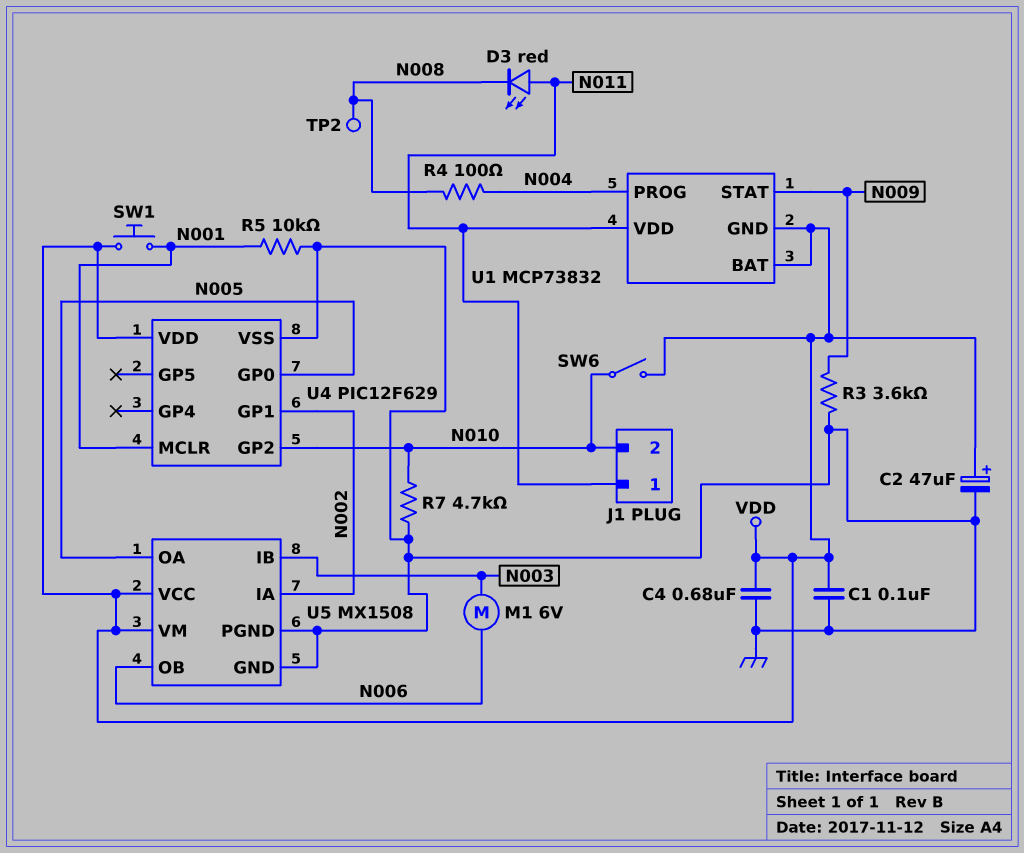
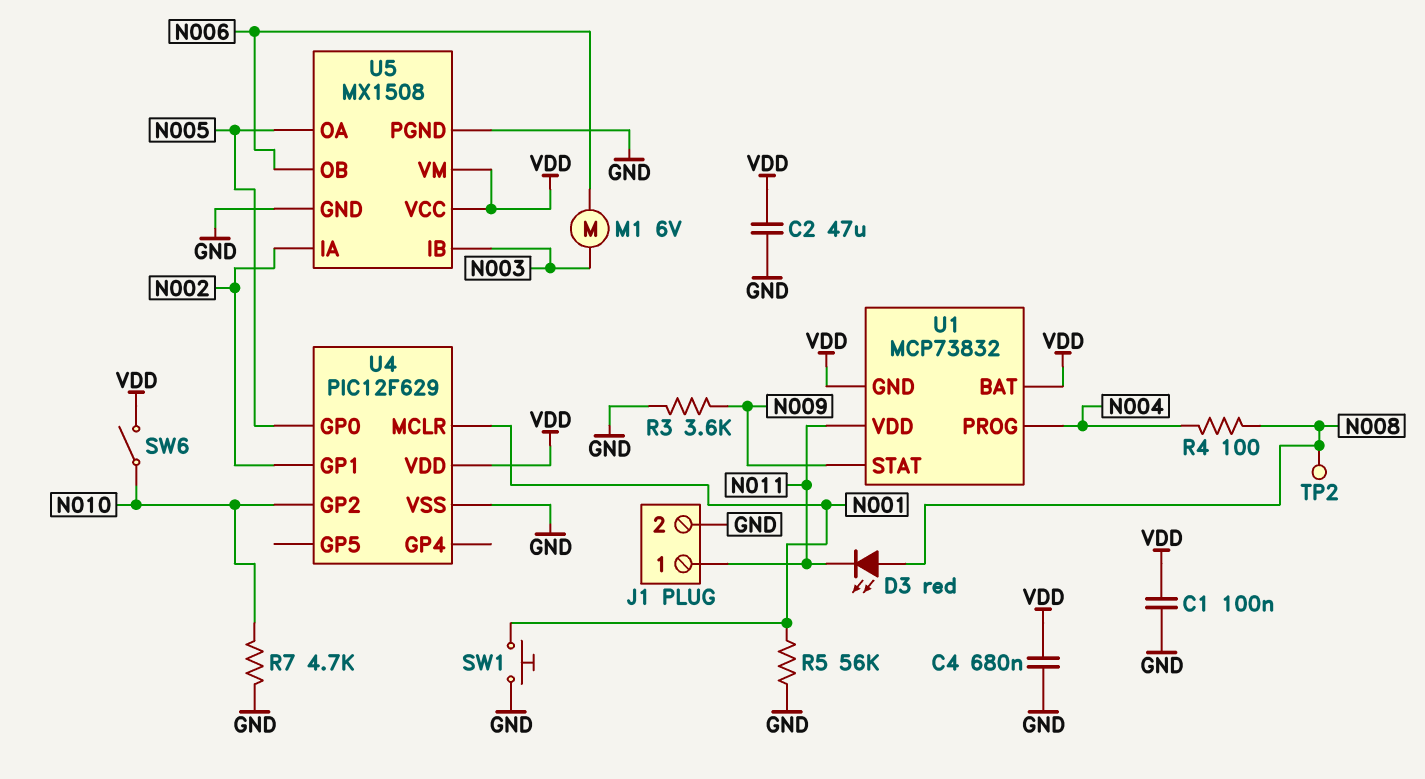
C2: 47uF (plus VDD, minus GND) -> 47uF (GND, VDD)
D3: LED red (A N011, K N008) -> LED red (A N008, K N011)
J1 pin 2: N010 -> GND
R5: 10k (GND, N001) -> 56k (GND, N001)
SW1: button (N001, VDD) -> button (GND, N001)

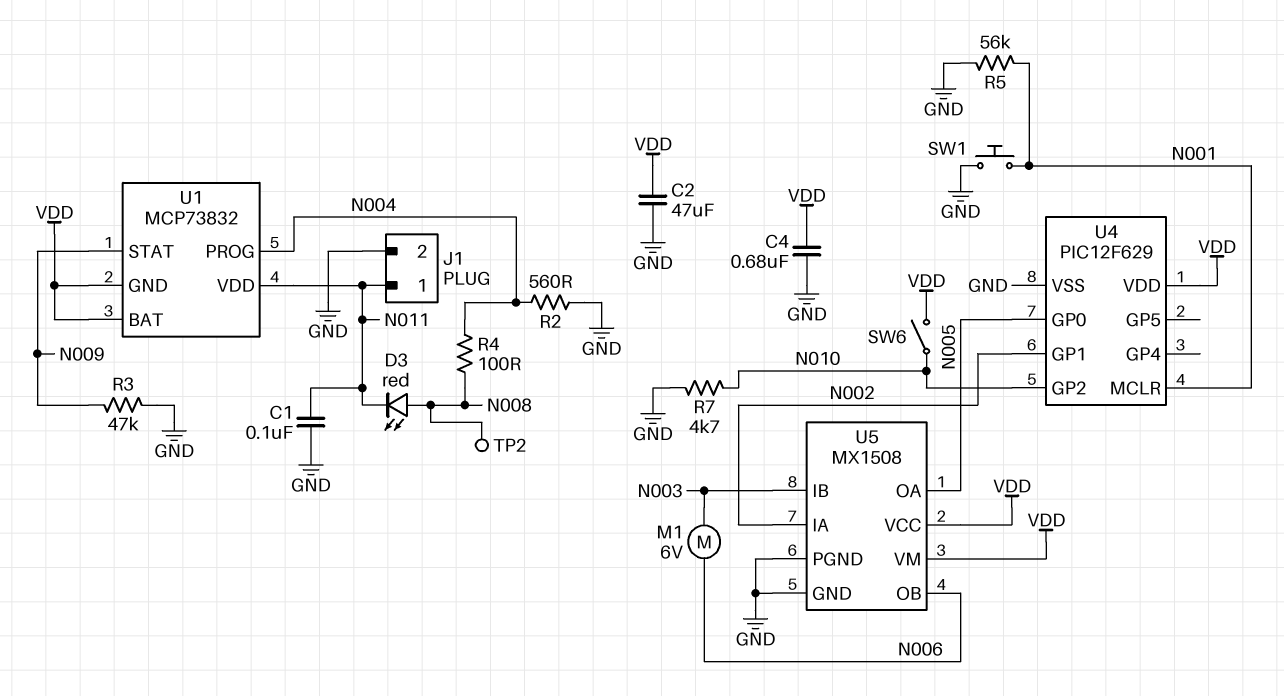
C1: 100nF (GND, VDD) -> 100nF (GND, N011)
R2: none -> 560 (GND, N004)
R3: 3.6k (GND, N009) -> 47k (GND, N009)

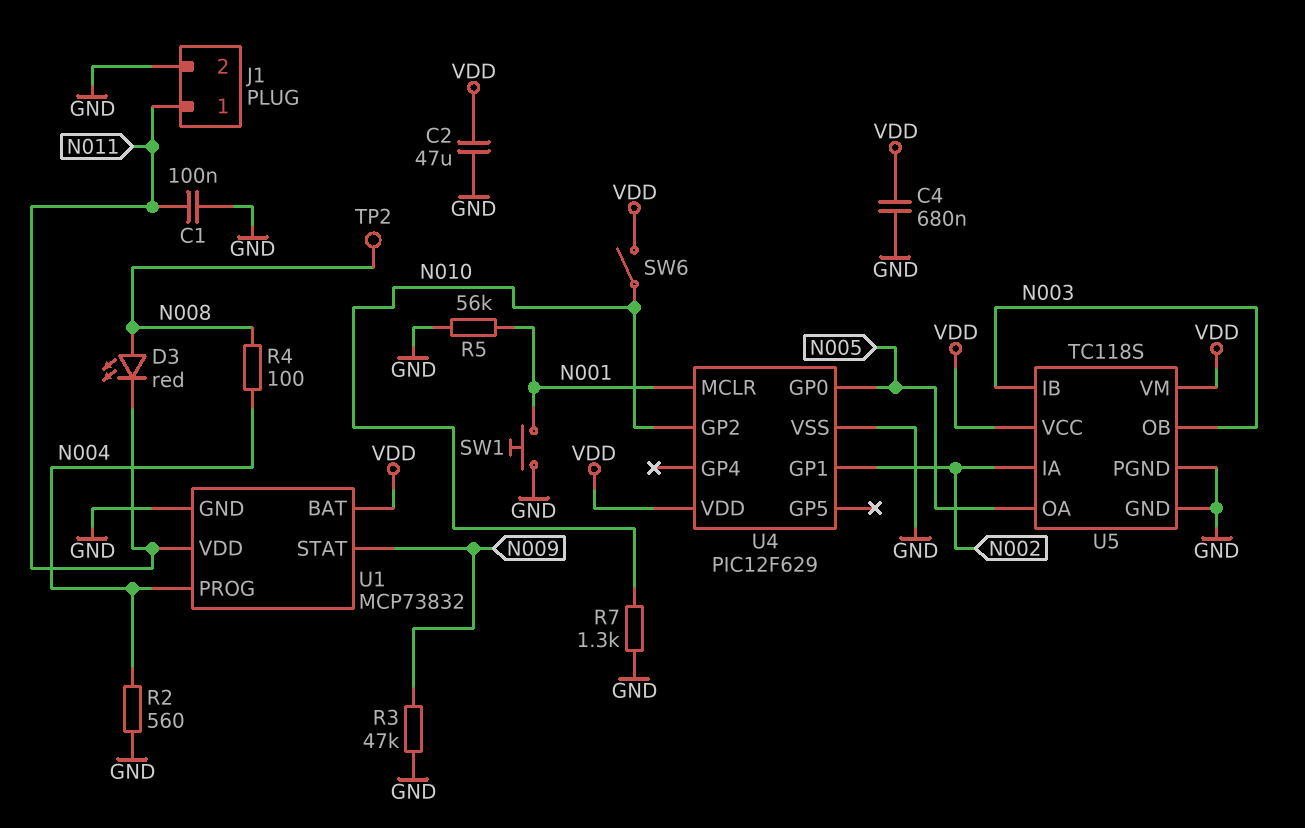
M1: motor 6V (N003, N006) -> none
R7: 4.7k (GND, N010) -> 1.3k (GND, N010)
U1 pin GND: VDD -> GND
U5: MX1508 -> TC118S
U5 pin OB: N006 -> N003

